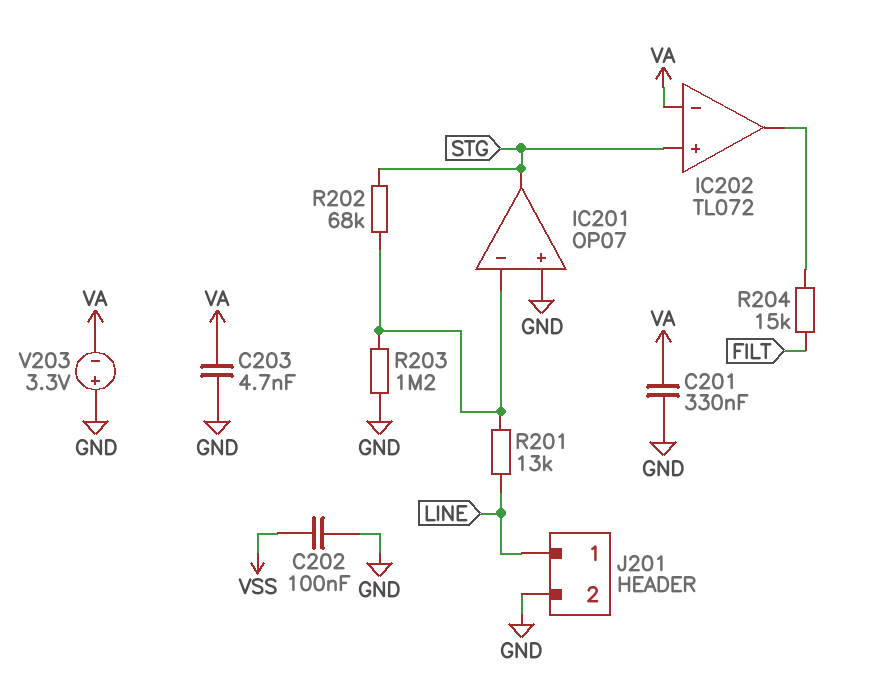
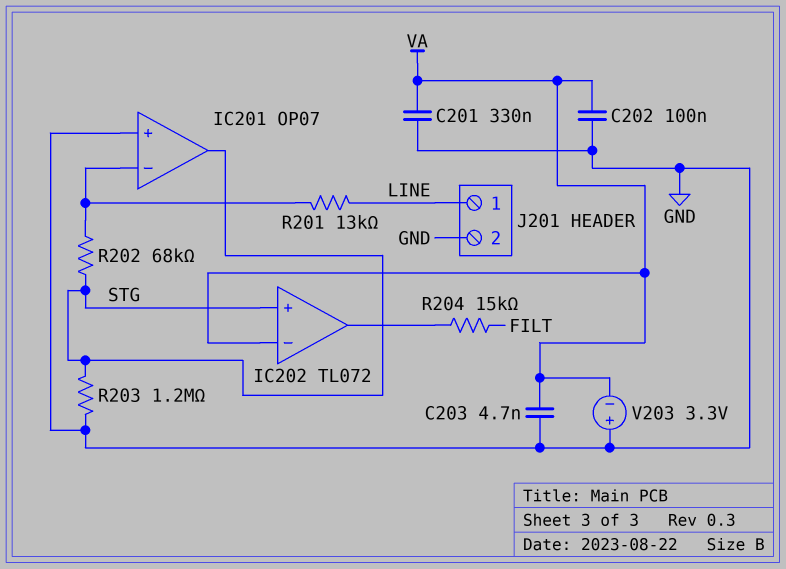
C202: 100nF (GND, VSS) -> 100nF (GND, VA)
R203: 1.2M (GND, IC201/in-) -> 1.2M (GND, STG)

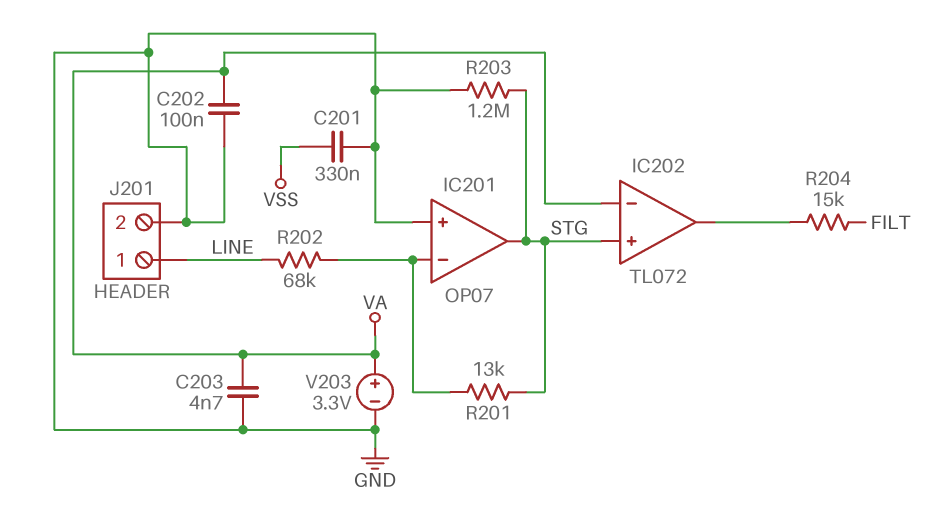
C201: 330nF (GND, VA) -> 330nF (GND, VSS)
R201: 13k (IC201/in-, LINE) -> 13k (IC201/in-, STG)
R202: 68k (IC201/in-, STG) -> 68k (IC201/in-, LINE)
V203: 3.3V (plus GND, minus VA) -> 3.3V (plus VA, minus GND)

